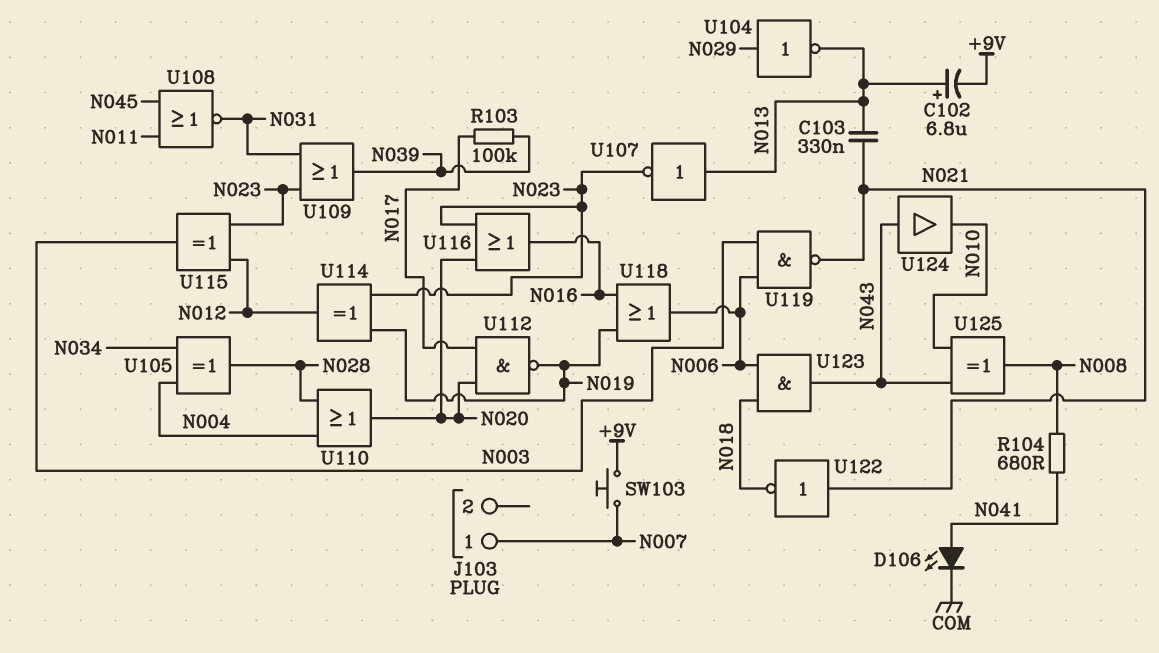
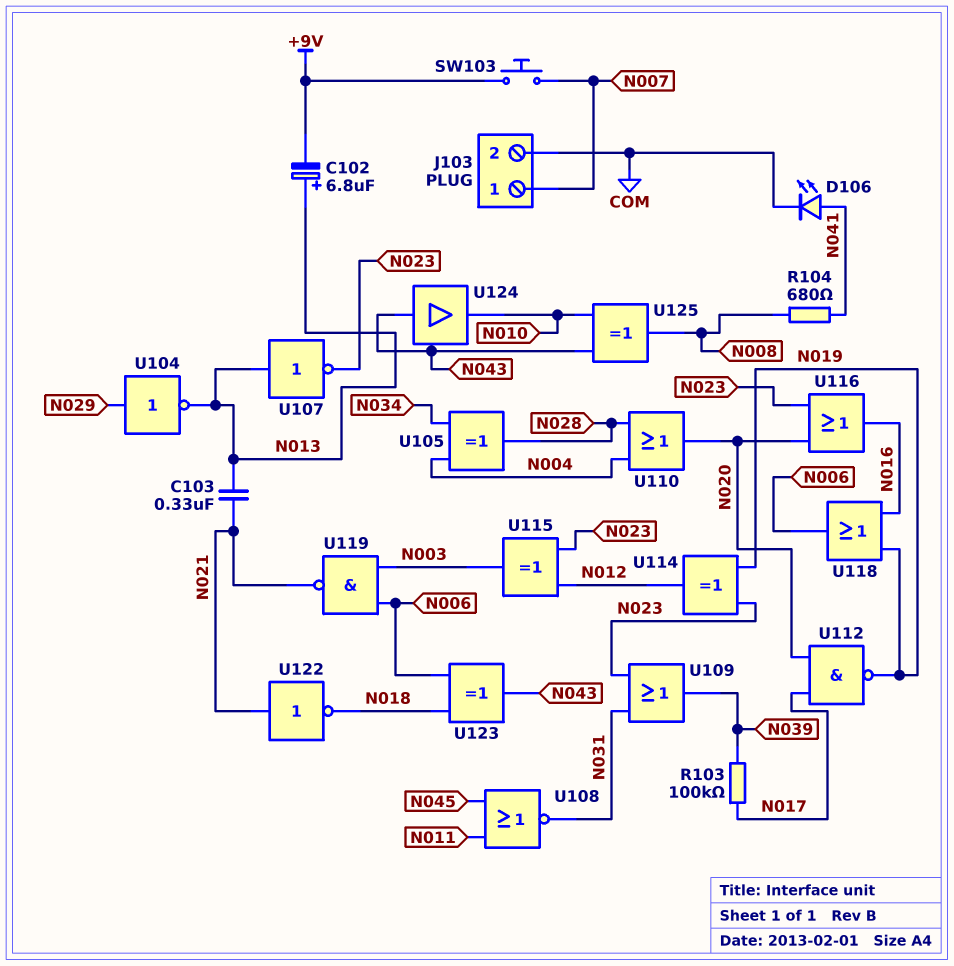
J103 pin 2: none -> COM
U123: AND (in N006, in N018, out N043) -> XOR (in N006, in N018, out N043)

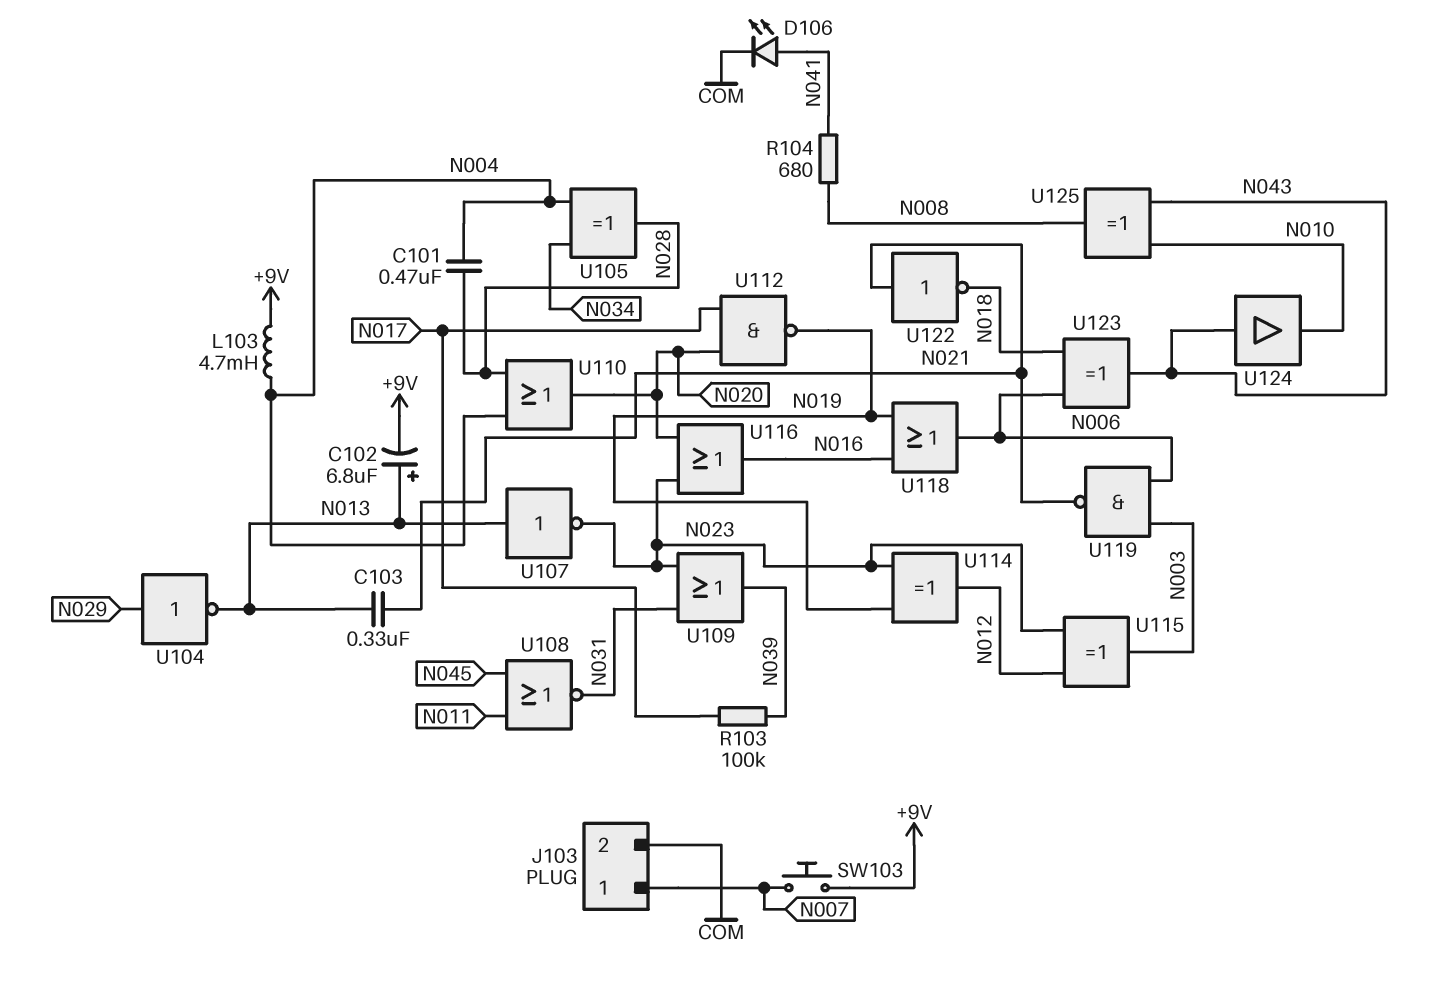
C101: none -> 470nF (N004, N028)
L103: none -> 4.7mH (+9V, N004)

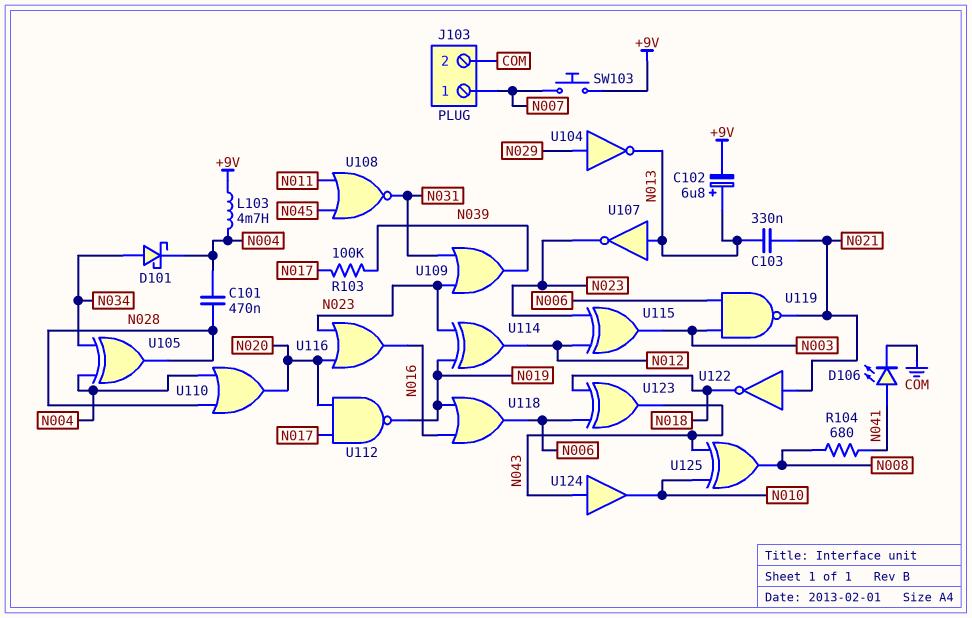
D101: none -> schottky (A N034, K N004)

